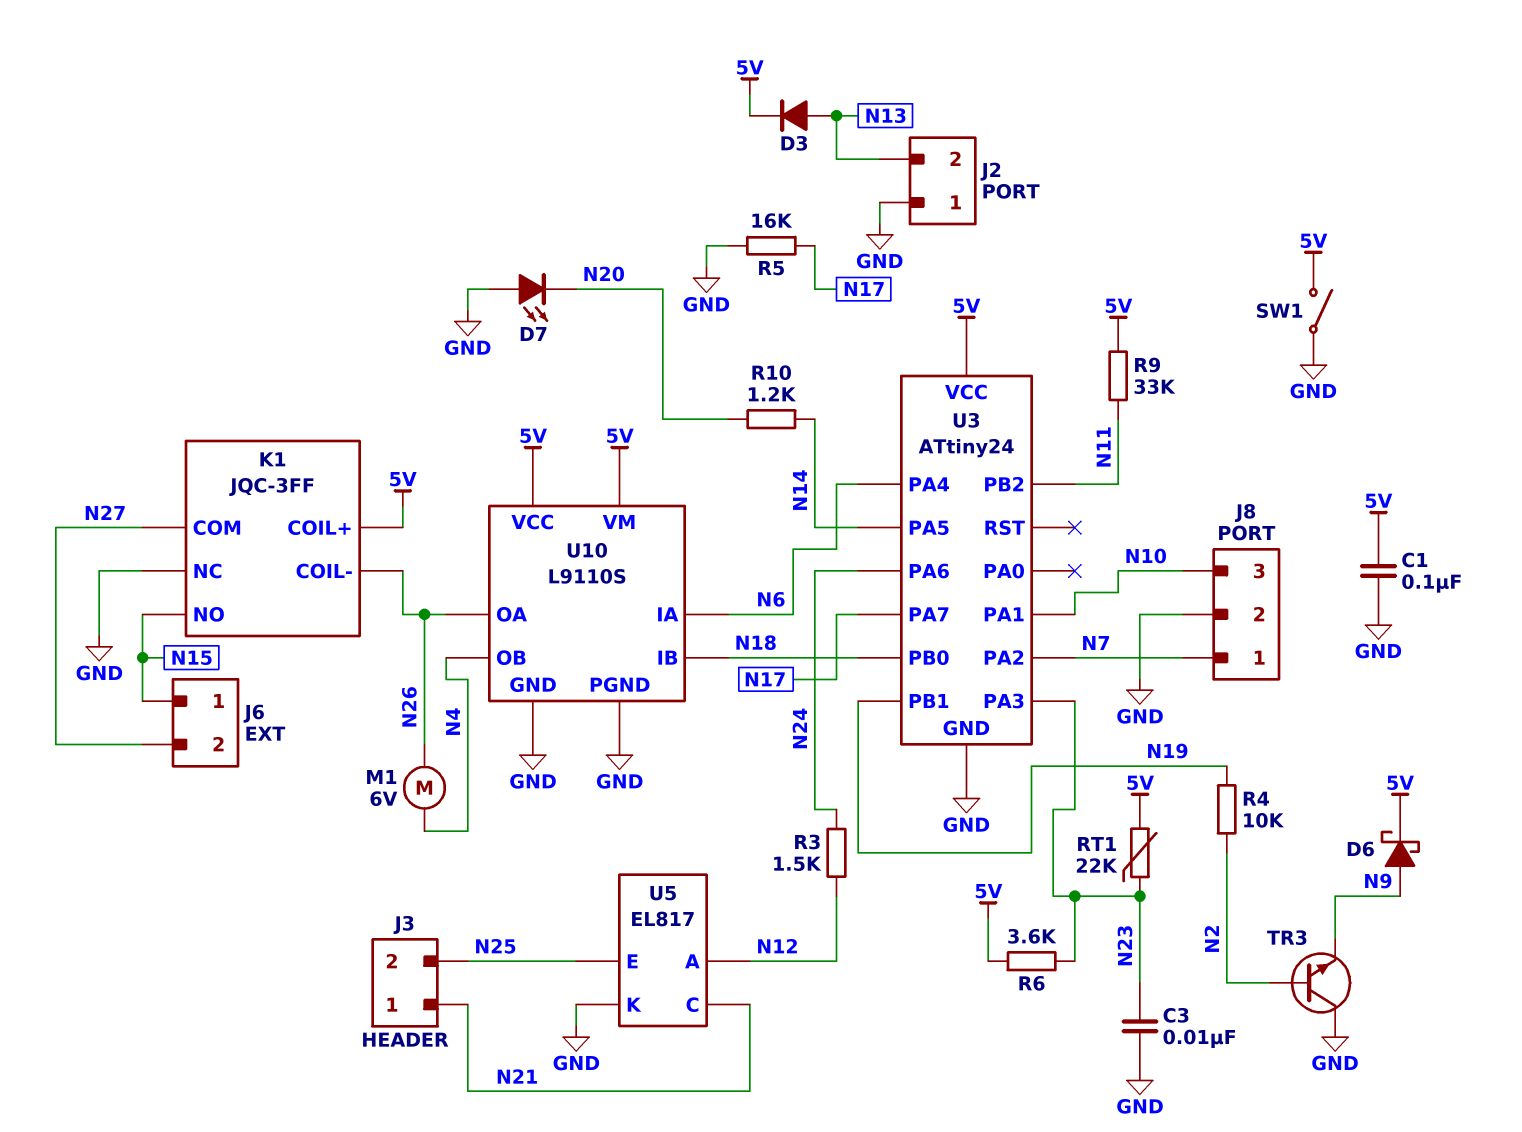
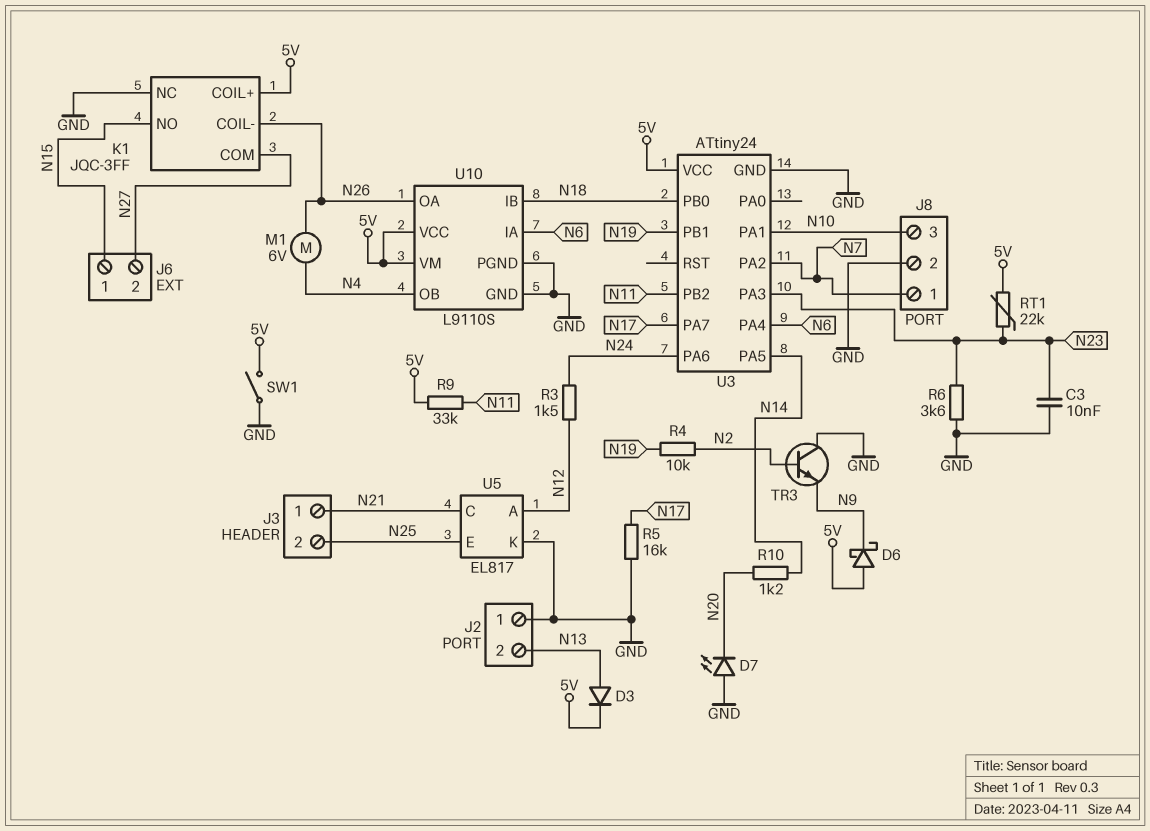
C1: 100nF (5V, GND) -> none
D6: schottky (A N9, K 5V) -> schottky (A 5V, K N9)
R6: 3.6k (5V, N23) -> 3.6k (GND, N23)

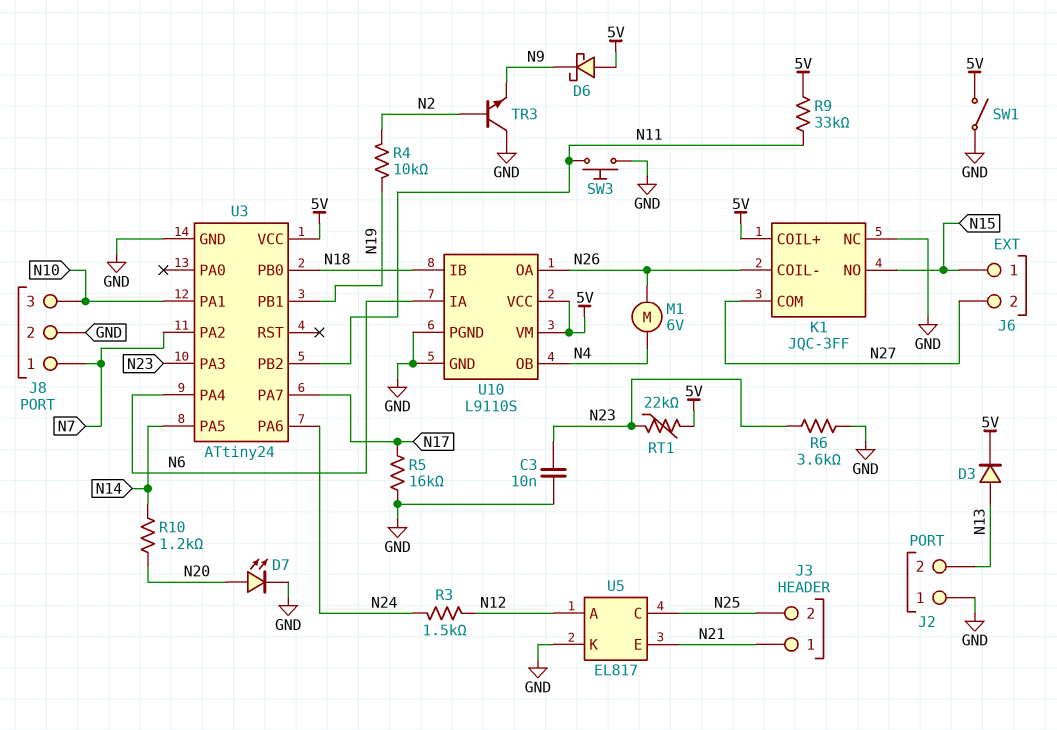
D7: LED (A GND, K N20) -> LED (A N20, K GND)
SW3: none -> button (GND, N11)
U5 pin C: N21 -> N25
U5 pin E: N25 -> N21

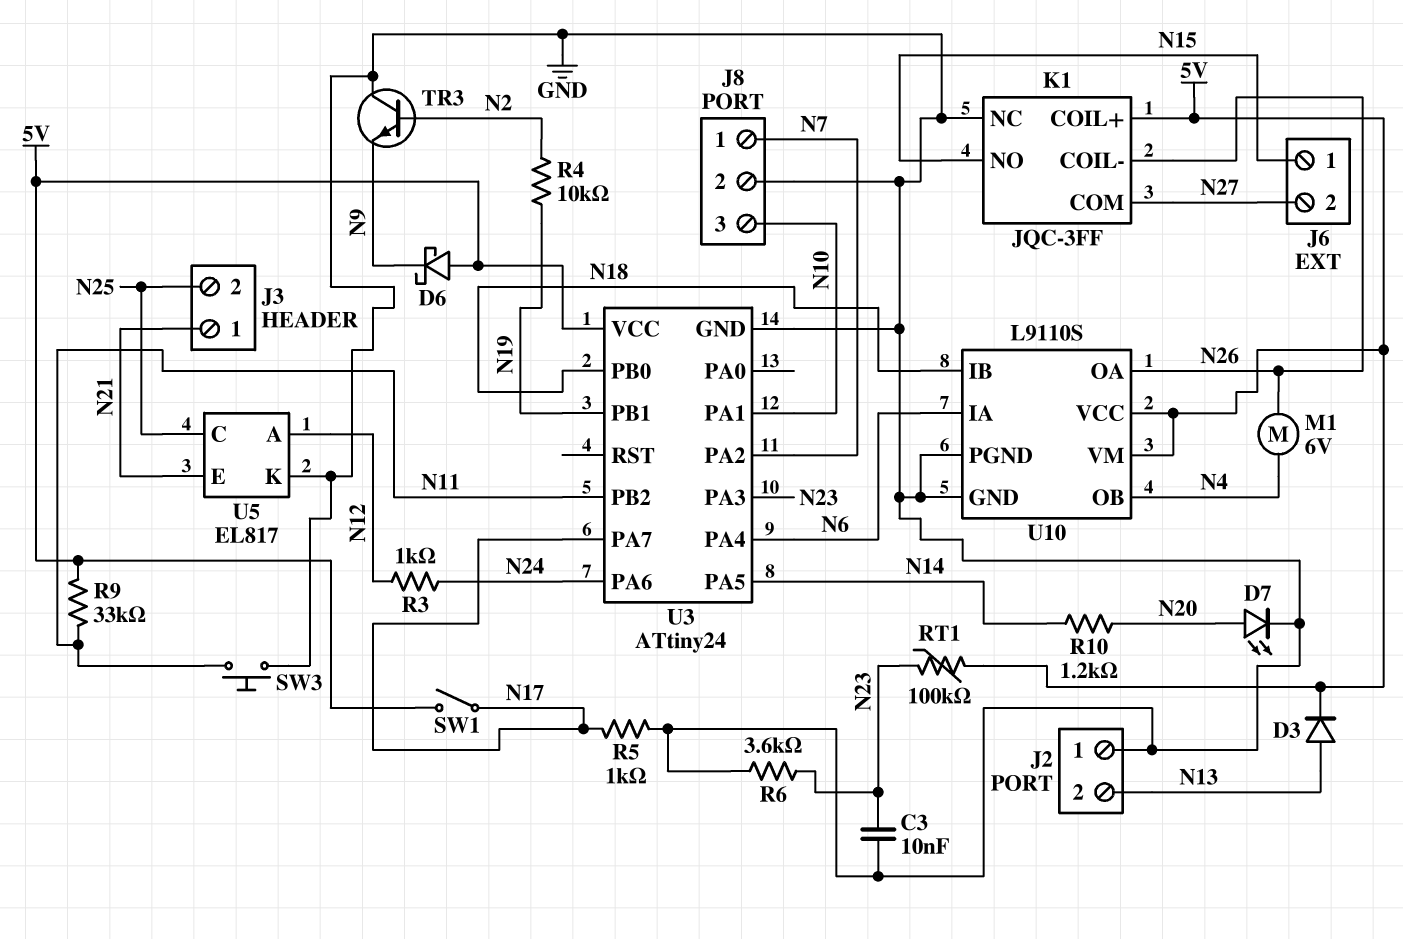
R3: 1.5k (N12, N24) -> 1k (N12, N24)
R5: 16k (GND, N17) -> 1k (GND, N17)
RT1: 22k (5V, N23) -> 100k (5V, N23)
SW1: switch (5V, GND) -> switch (5V, N17)

